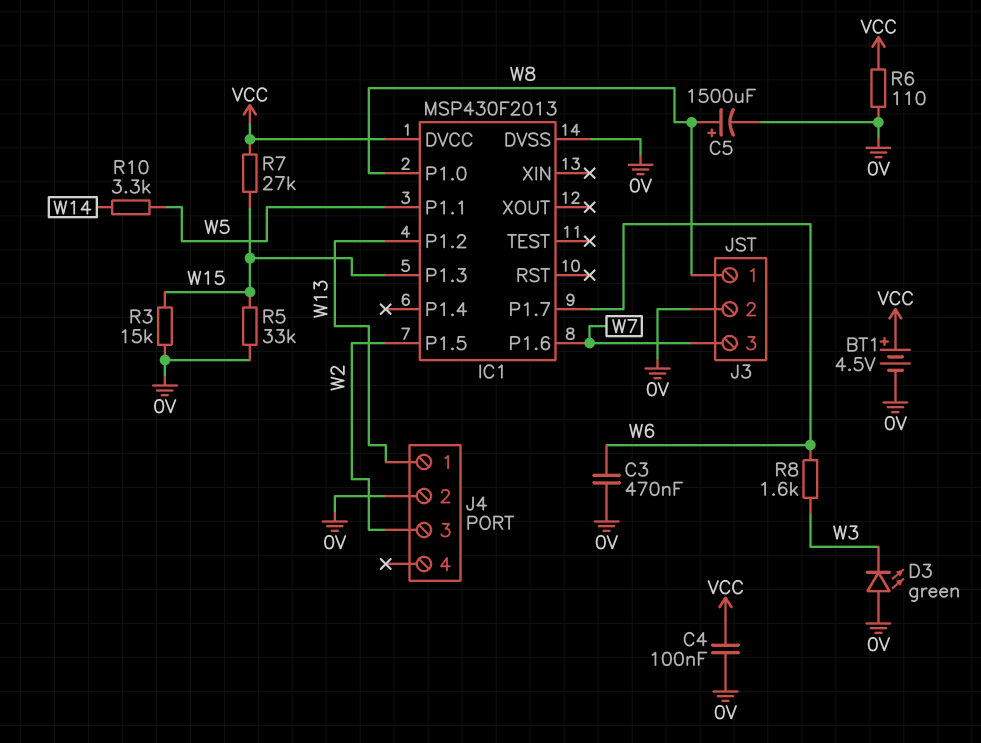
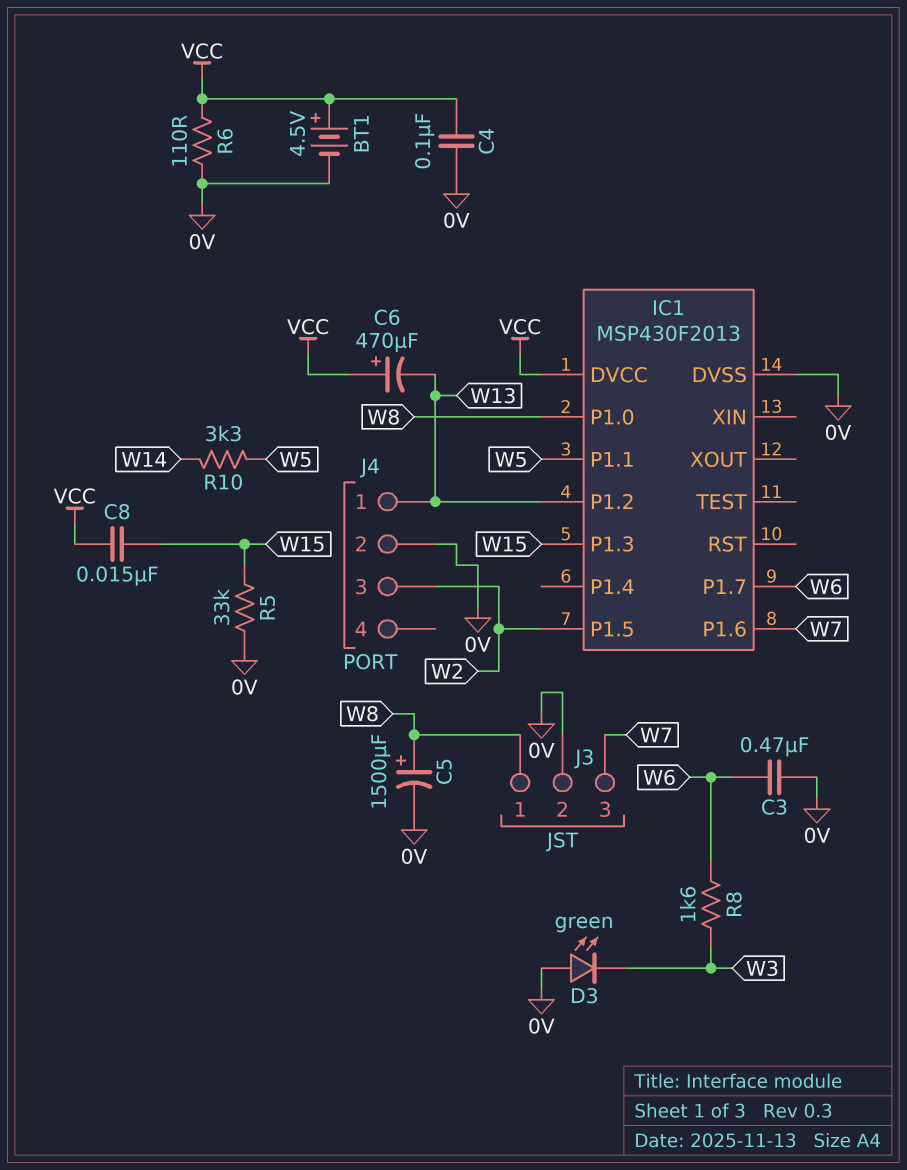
C6: none -> 470uF (plus VCC, minus W13)
C8: none -> 15nF (VCC, W15)
R3: 15k (0V, W15) -> none
R7: 27k (VCC, W15) -> none

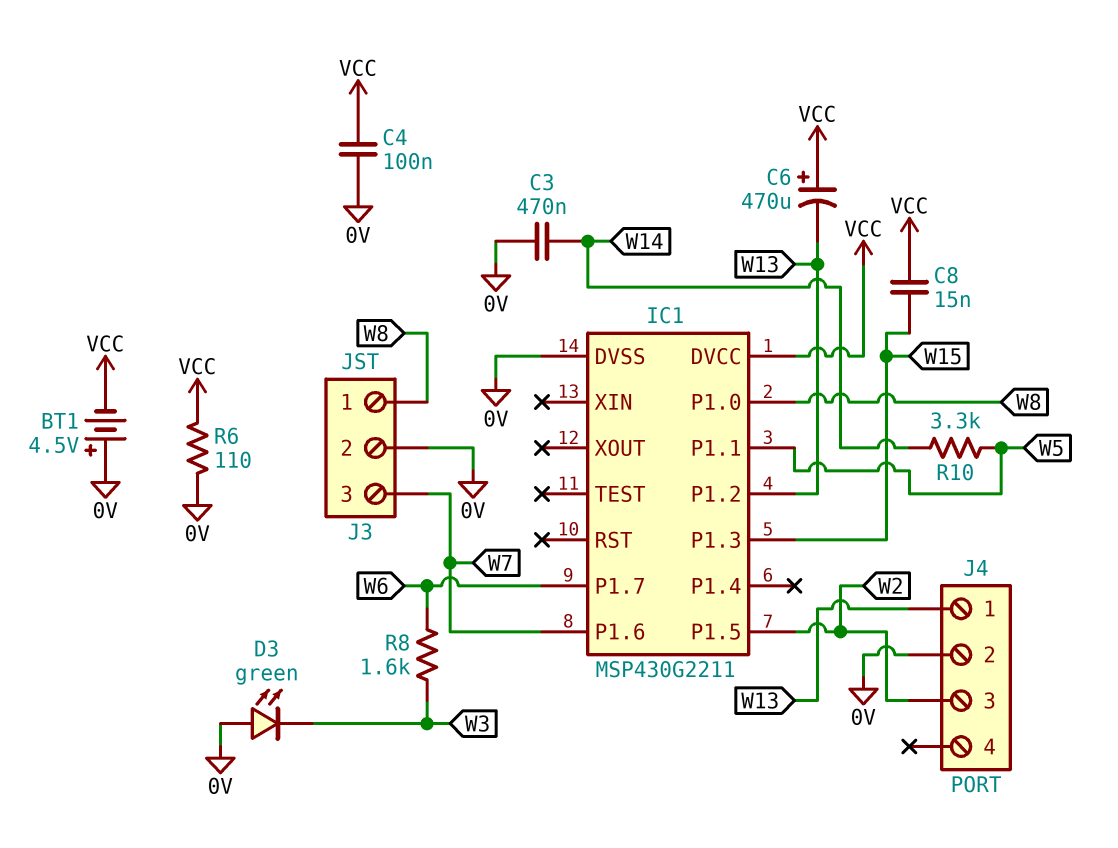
BT1: 4.5V (plus VCC, minus 0V) -> 4.5V (plus 0V, minus VCC)
C3: 470nF (0V, W6) -> 470nF (0V, W14)
C5: 1500uF (plus W8, minus 0V) -> none
IC1: MSP430F2013 -> MSP430G2211
R5: 33k (0V, W15) -> none

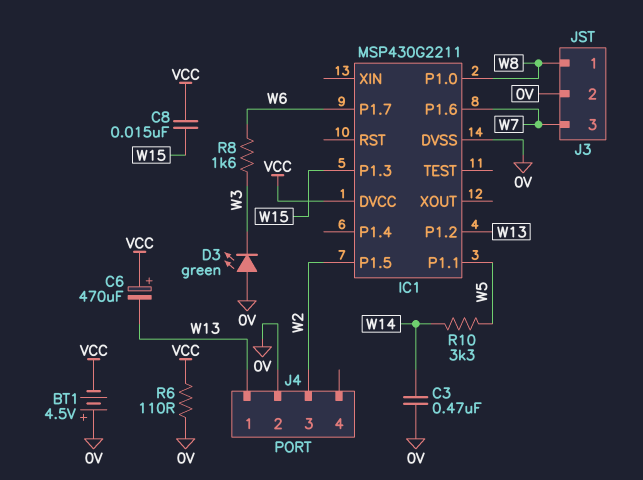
C4: 100nF (0V, VCC) -> none

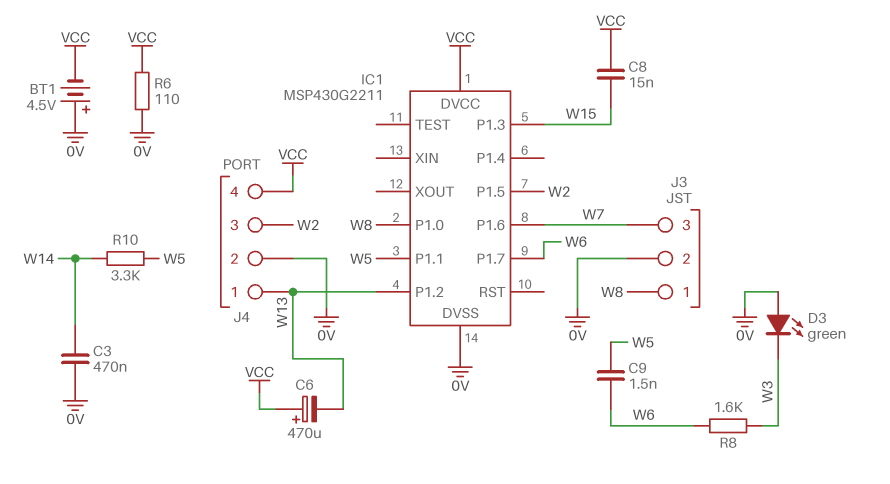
C9: none -> 1.5nF (W5, W6)
J4 pin 4: none -> VCC

